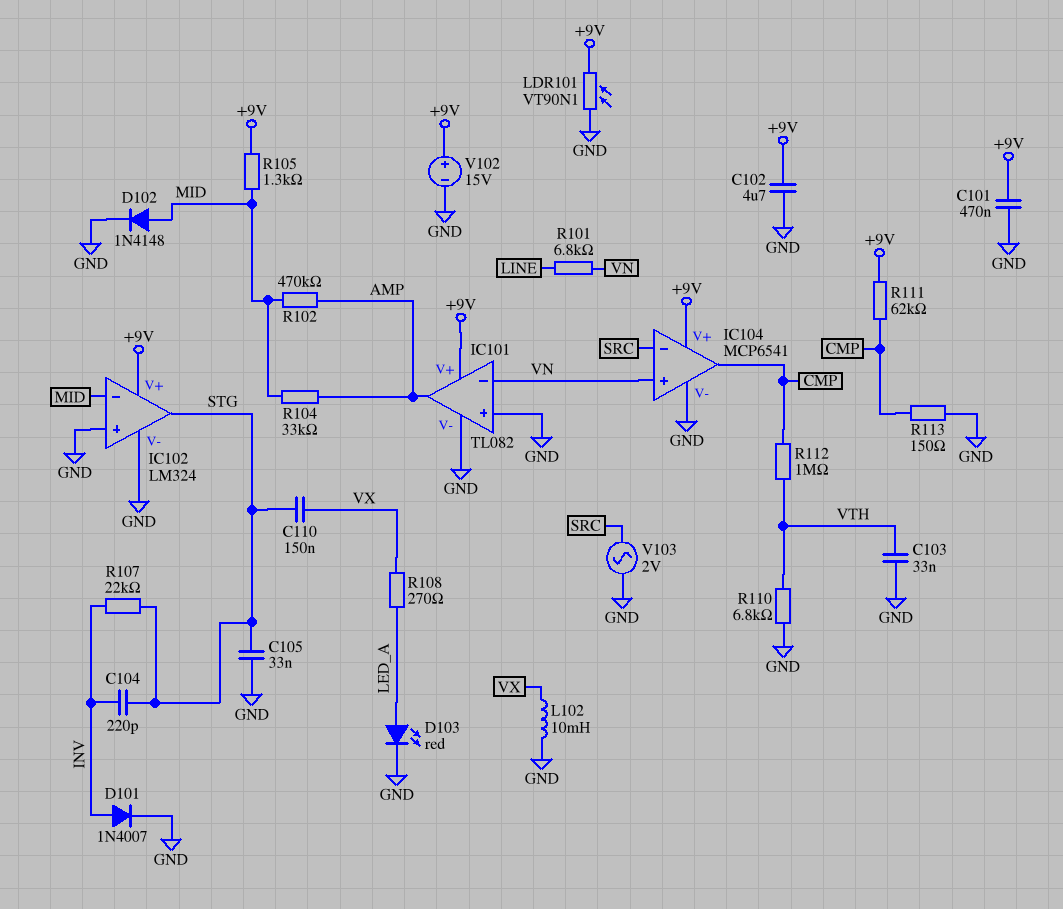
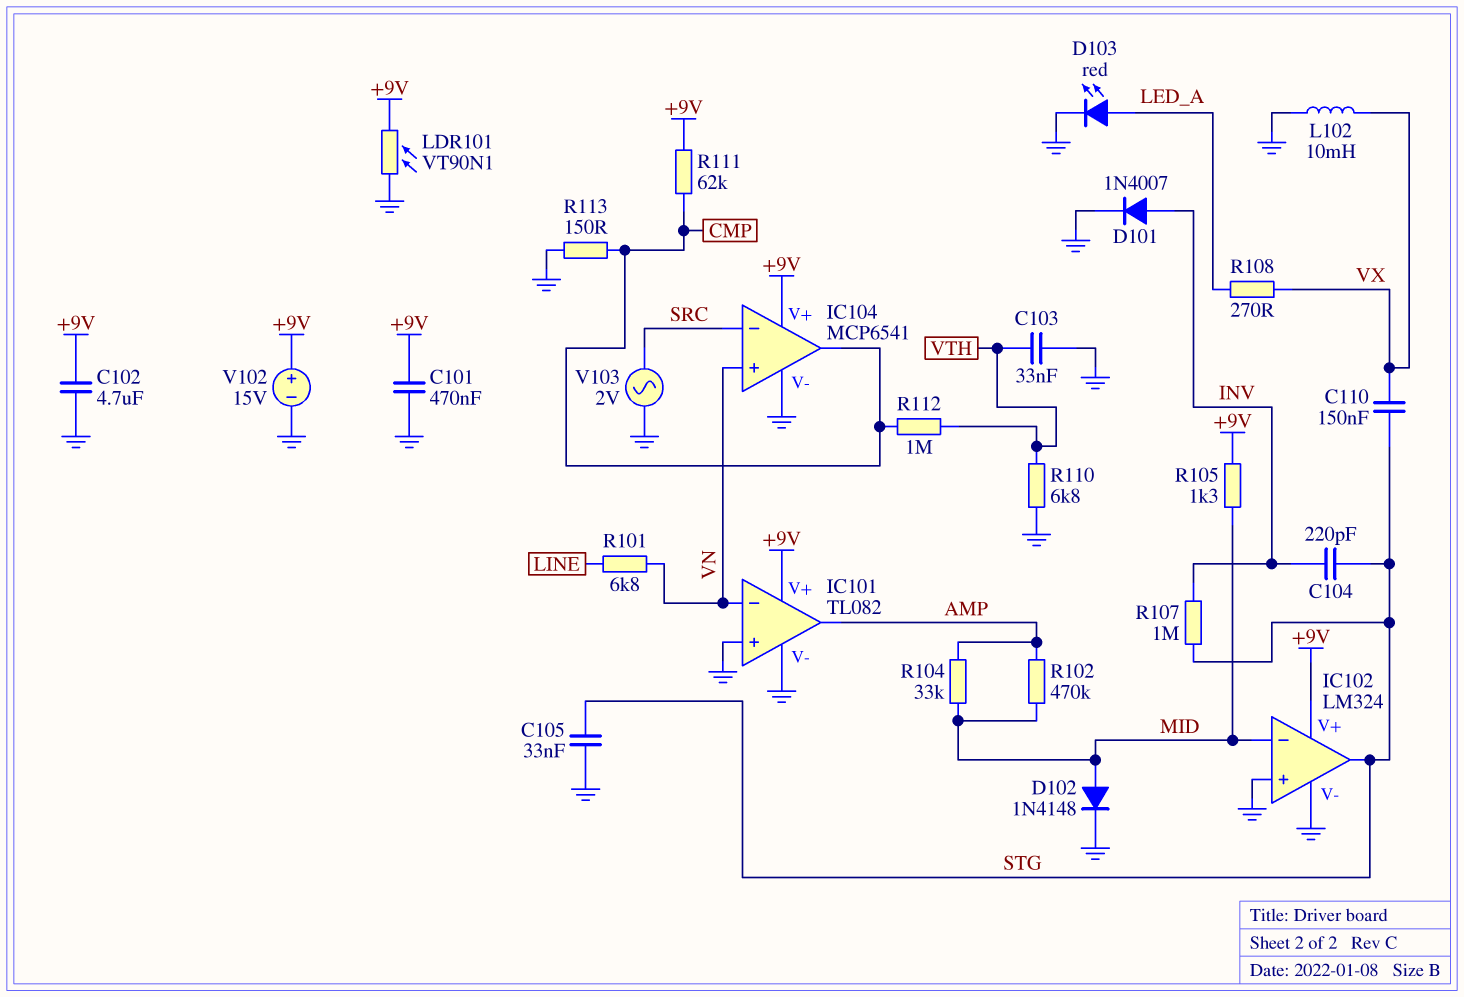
R107: 22k (INV, STG) -> 1M (INV, STG)

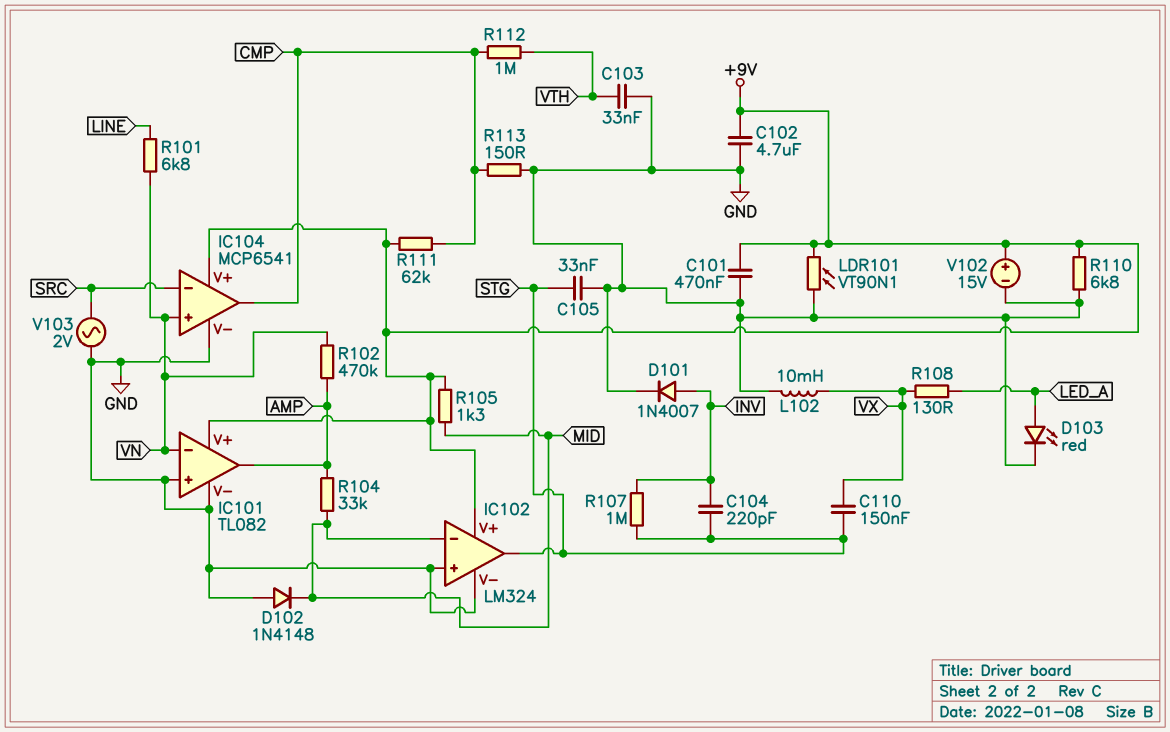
D102: diode 1N4148 (A MID, K GND) -> diode 1N4148 (A GND, K MID)
R102: 470k (AMP, MID) -> 470k (AMP, VN)
R108: 270 (LED_A, VX) -> 130 (LED_A, VX)
R110: 6.8k (GND, VTH) -> 6.8k (+9V, GND)

